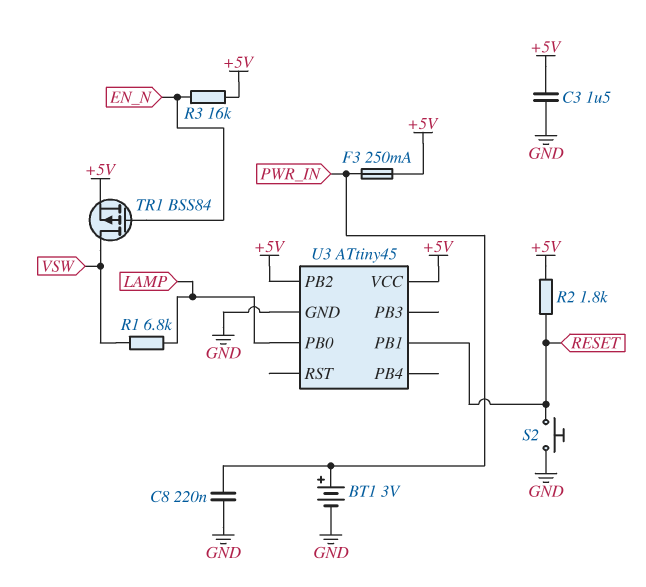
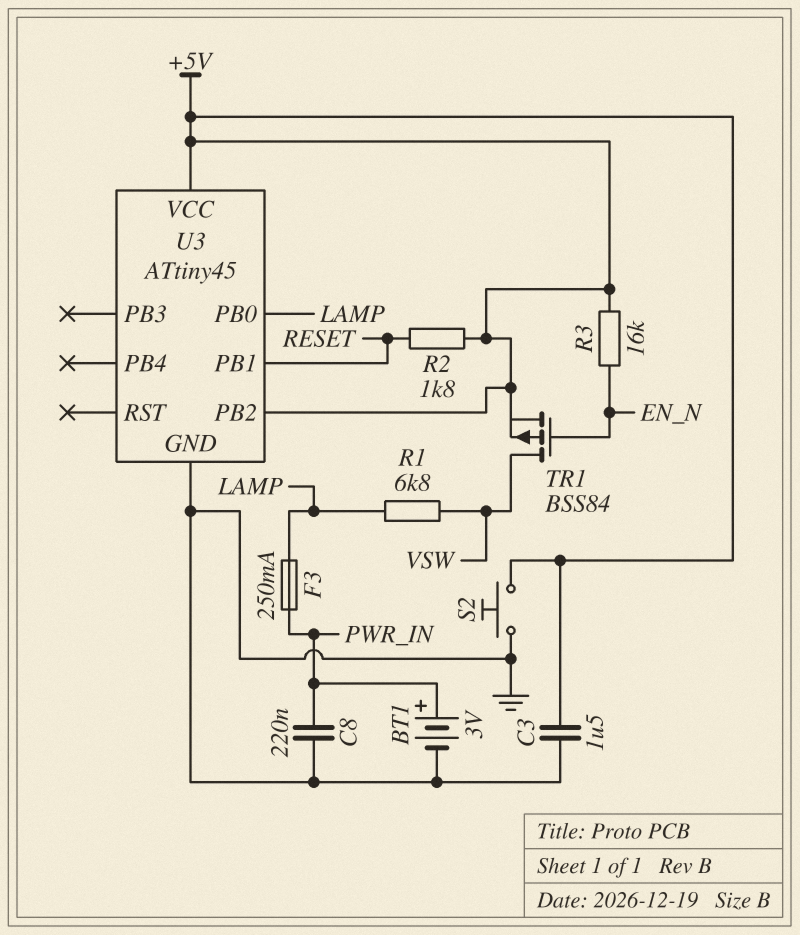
F3: 250mA (+5V, PWR_IN) -> 250mA (LAMP, PWR_IN)
S2: button (GND, RESET) -> button (+5V, GND)

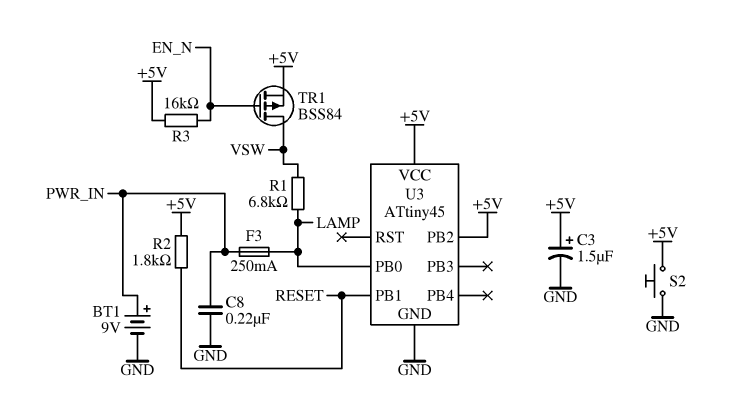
BT1: 3V (plus PWR_IN, minus GND) -> 9V (plus PWR_IN, minus GND)
C3: 1.5uF (+5V, GND) -> 1.5uF (plus +5V, minus GND)

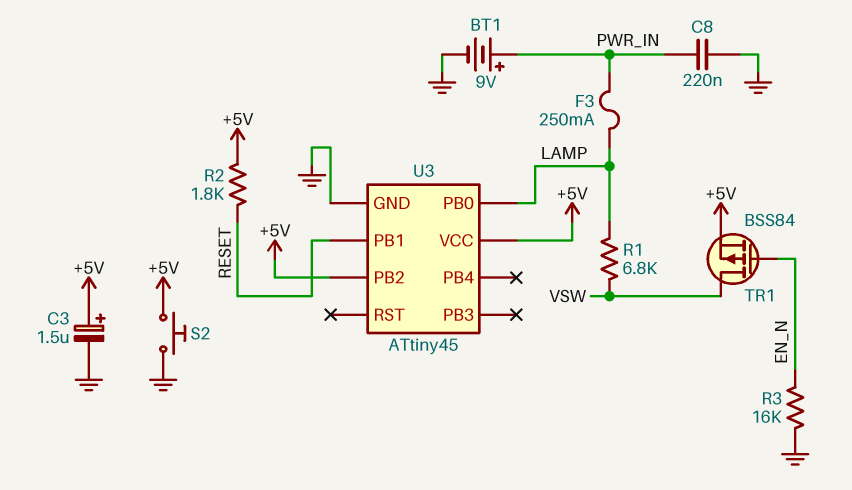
R3: 16k (+5V, EN_N) -> 16k (EN_N, GND)

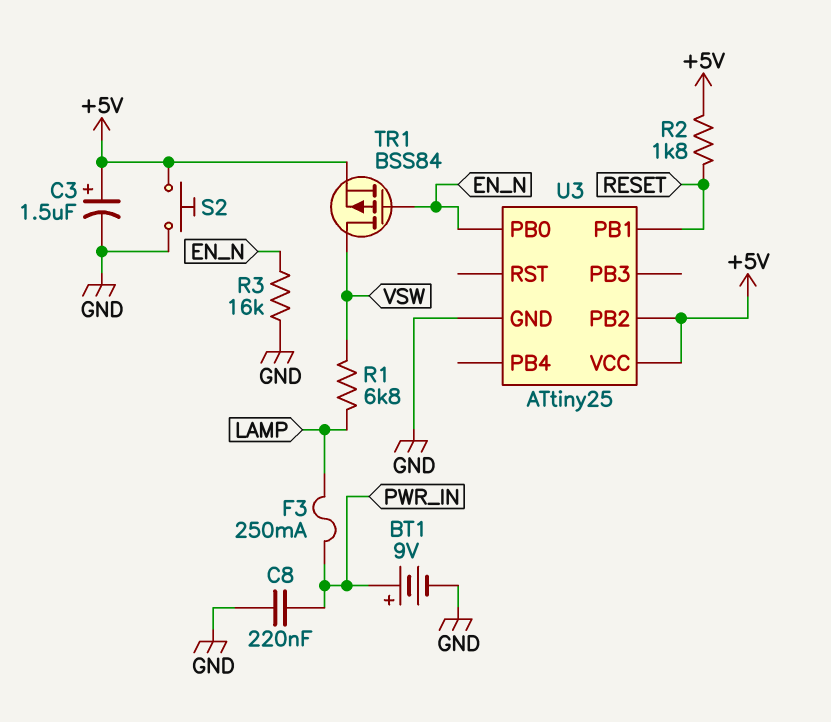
U3: ATtiny45 -> ATtiny25
U3 pin PB0: LAMP -> EN_N

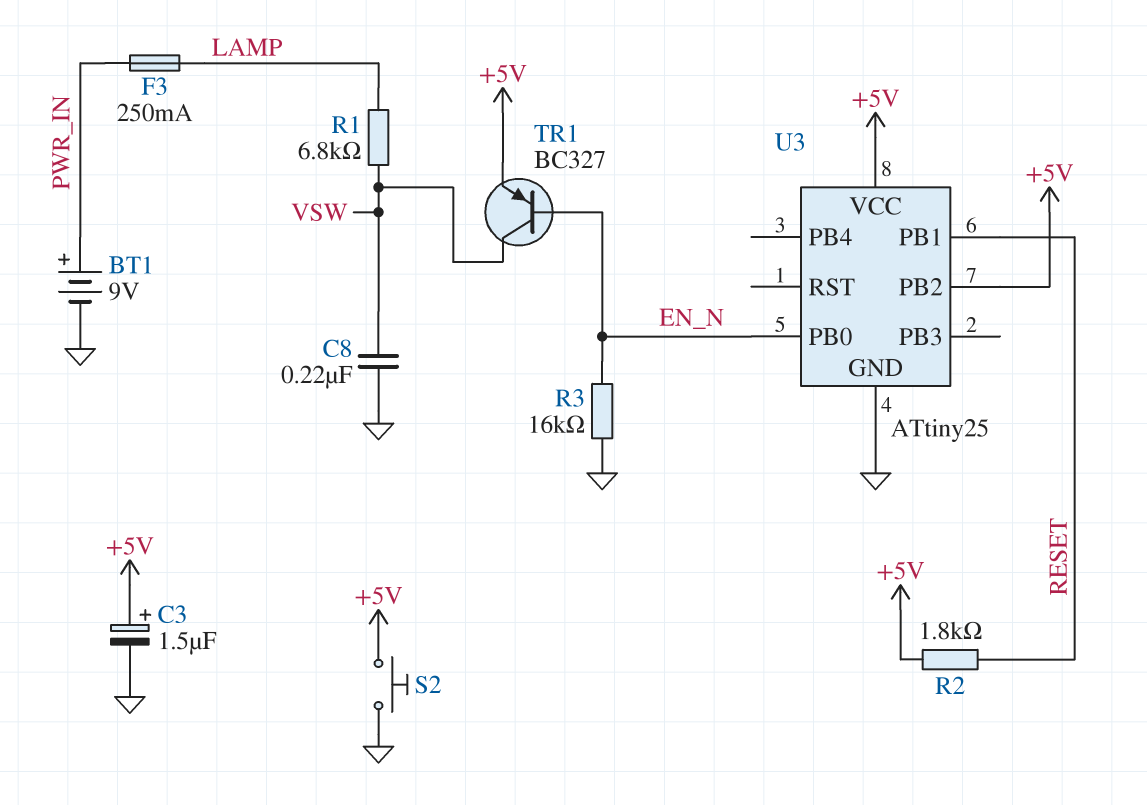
C8: 220nF (GND, PWR_IN) -> 220nF (GND, VSW)
TR1: PMOS BSS84 (G EN_N, D VSW, S +5V) -> PNP BC327 (B EN_N, C VSW, E +5V)

